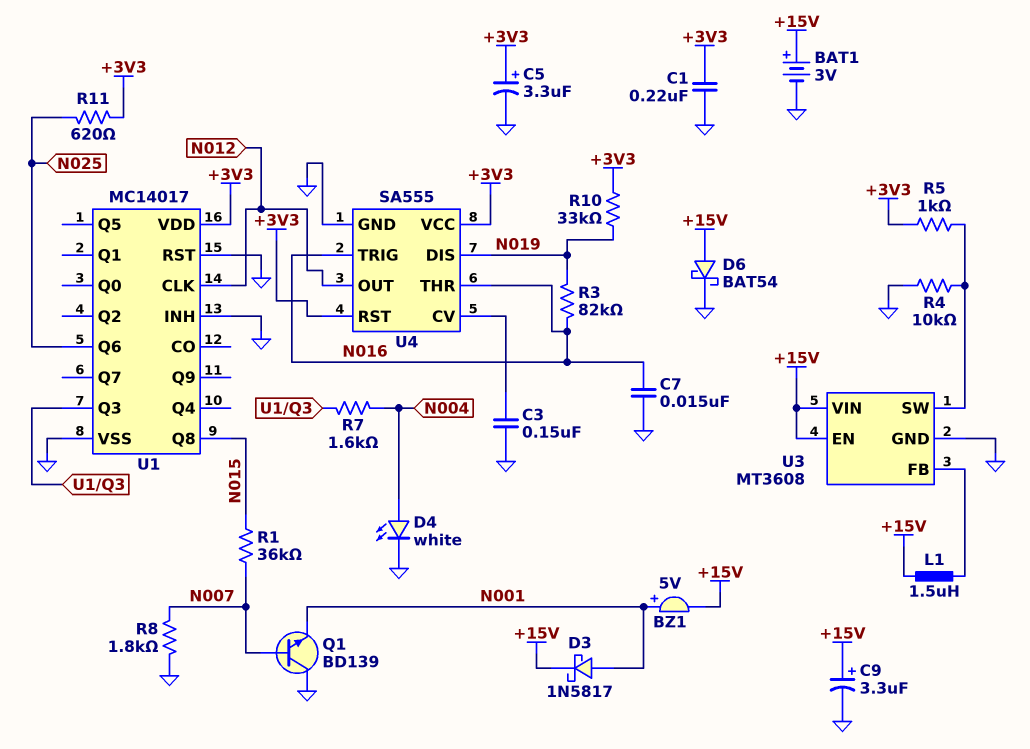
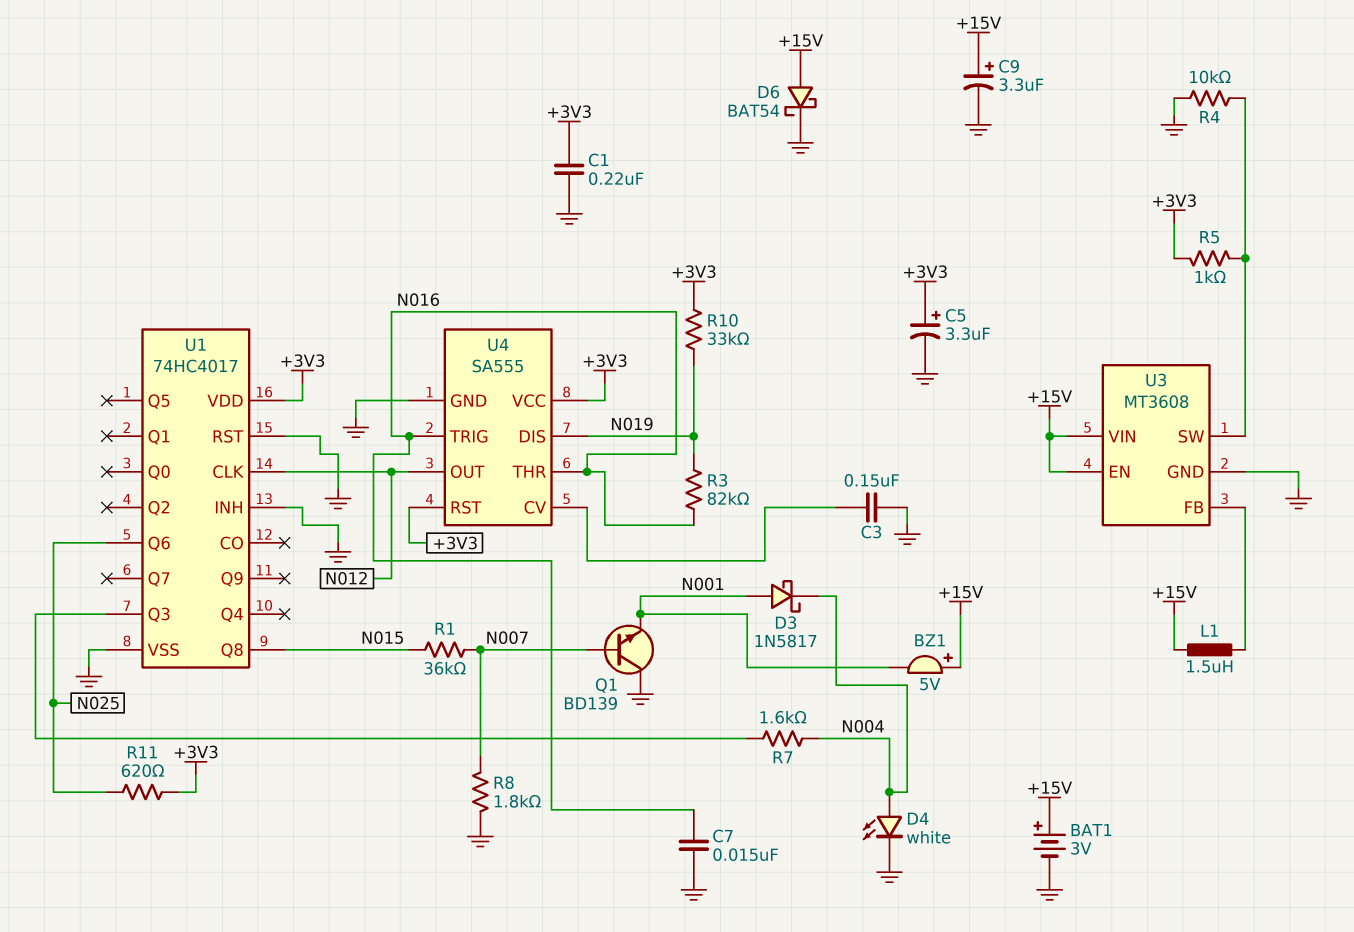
BZ1: buzzer 5V (plus N001, minus +15V) -> buzzer 5V (plus +15V, minus N001)
D3: schottky 1N5817 (A N001, K +15V) -> schottky 1N5817 (A N001, K N004)
U1: MC14017 -> 74HC4017

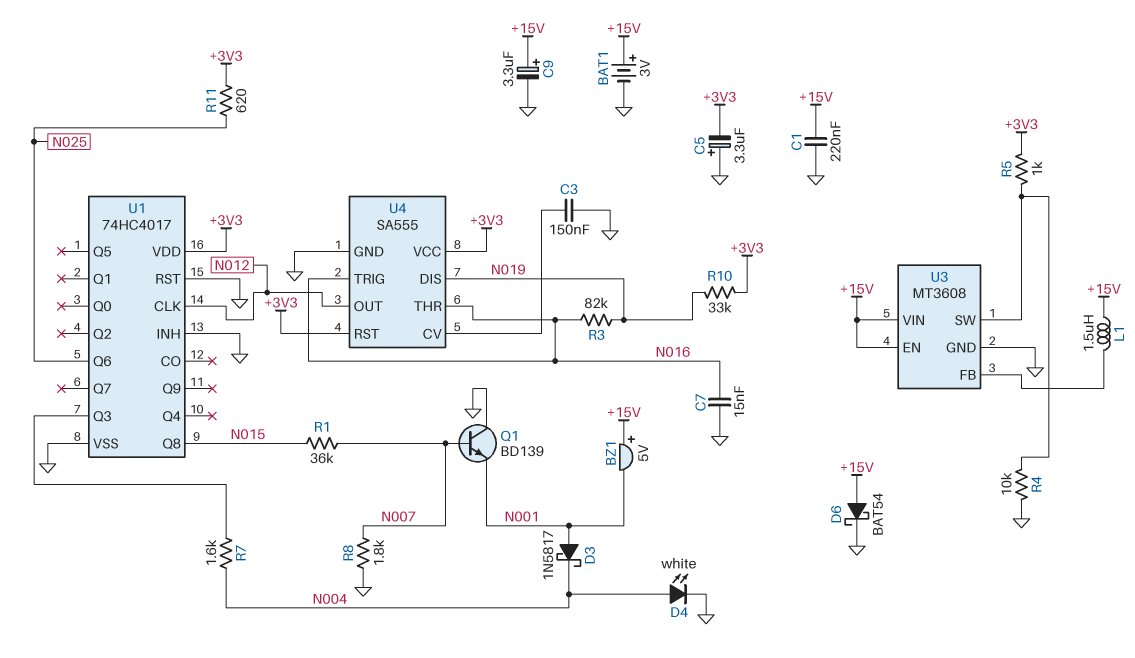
C1: 220nF (+3V3, GND) -> 220nF (+15V, GND)
C5: 3.3uF (plus +3V3, minus GND) -> 3.3uF (plus GND, minus +3V3)

